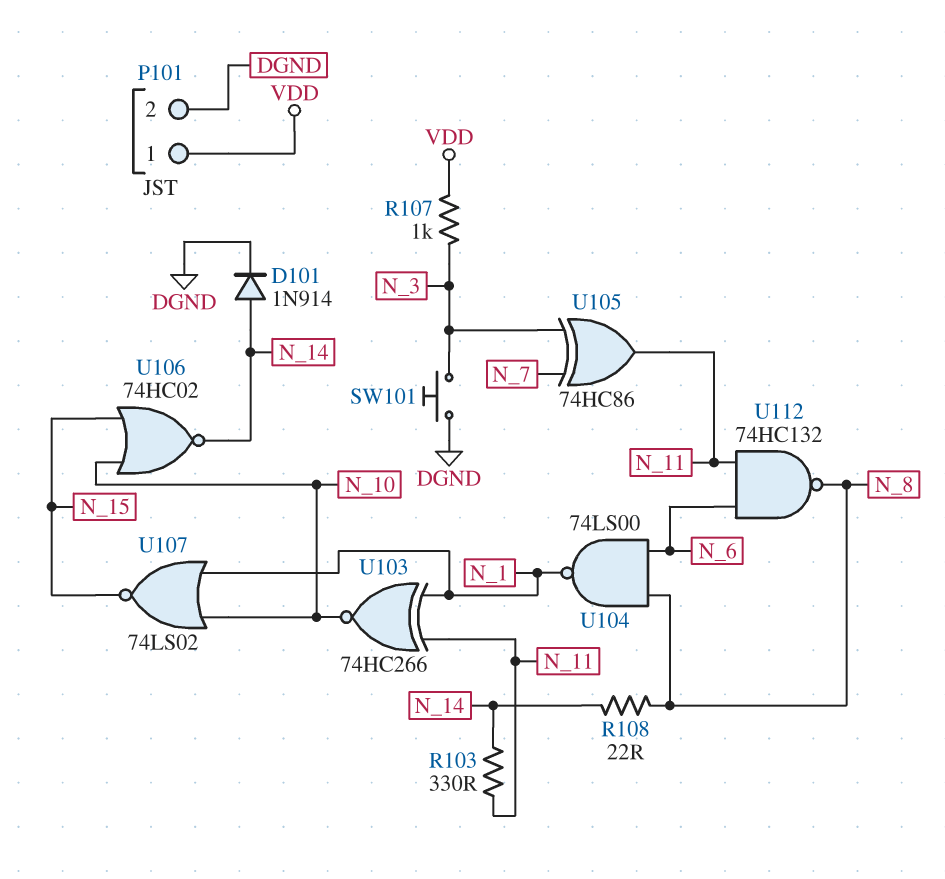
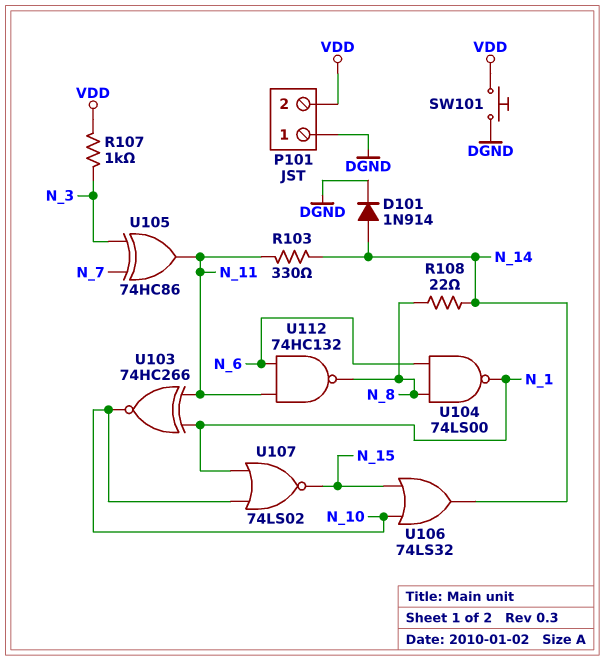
P101 pin 1: VDD -> DGND
P101 pin 2: DGND -> VDD
SW101: button (DGND, N_3) -> button (DGND, VDD)
U106: NOR 74HC02 (in N_10, in N_15, out N_14) -> OR 74LS32 (in N_10, in N_15, out N_14)

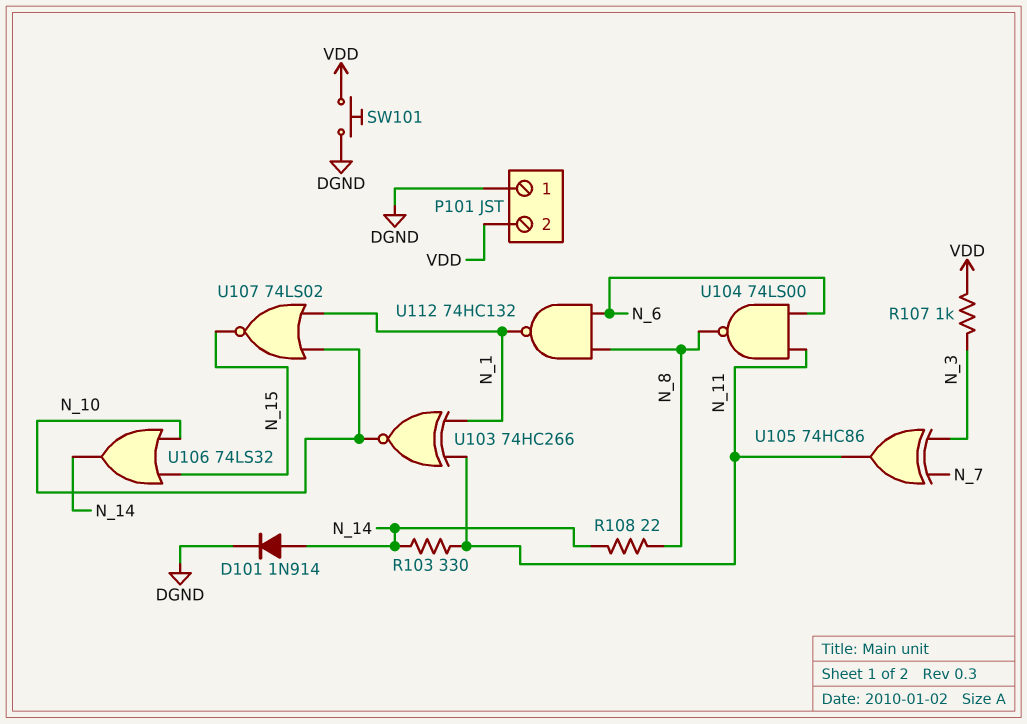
U104: NAND 74LS00 (in N_6, in N_8, out N_1) -> NAND 74LS00 (in N_6, in N_11, out N_8)
U112: NAND 74HC132 (in N_6, in N_11, out N_8) -> NAND 74HC132 (in N_6, in N_8, out N_1)

